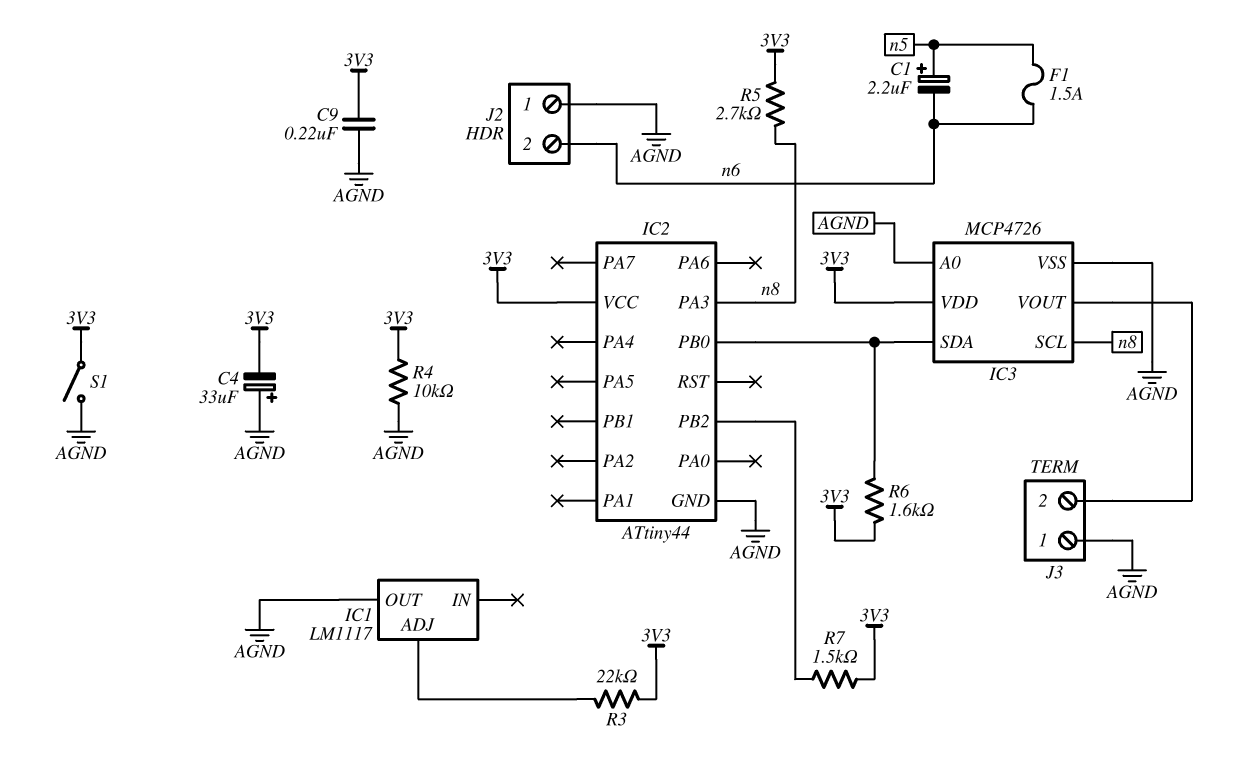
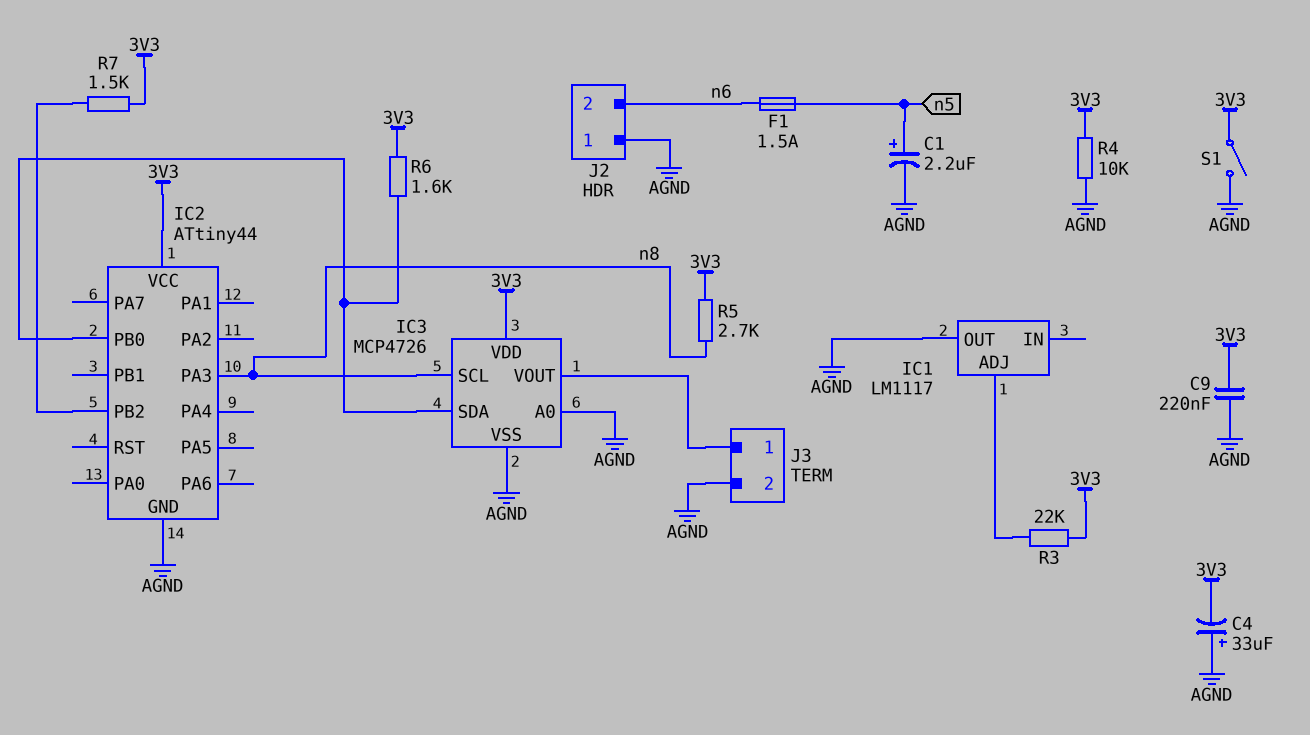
C1: 2.2uF (plus n5, minus n6) -> 2.2uF (plus n5, minus AGND)
J3 pin 1: AGND -> IC3/VOUT
J3 pin 2: IC3/VOUT -> AGND

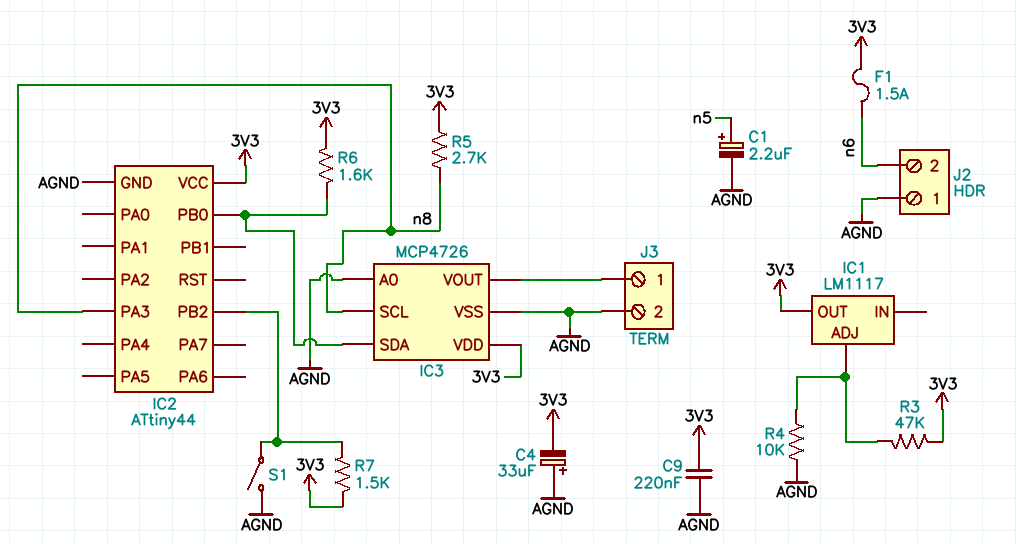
F1: 1.5A (n5, n6) -> 1.5A (3V3, n6)
IC1 pin OUT: AGND -> 3V3
R3: 22k (3V3, IC1/ADJ) -> 47k (3V3, IC1/ADJ)
R4: 10k (3V3, AGND) -> 10k (AGND, IC1/ADJ)
S1: switch (3V3, AGND) -> switch (AGND, IC2/PB2)

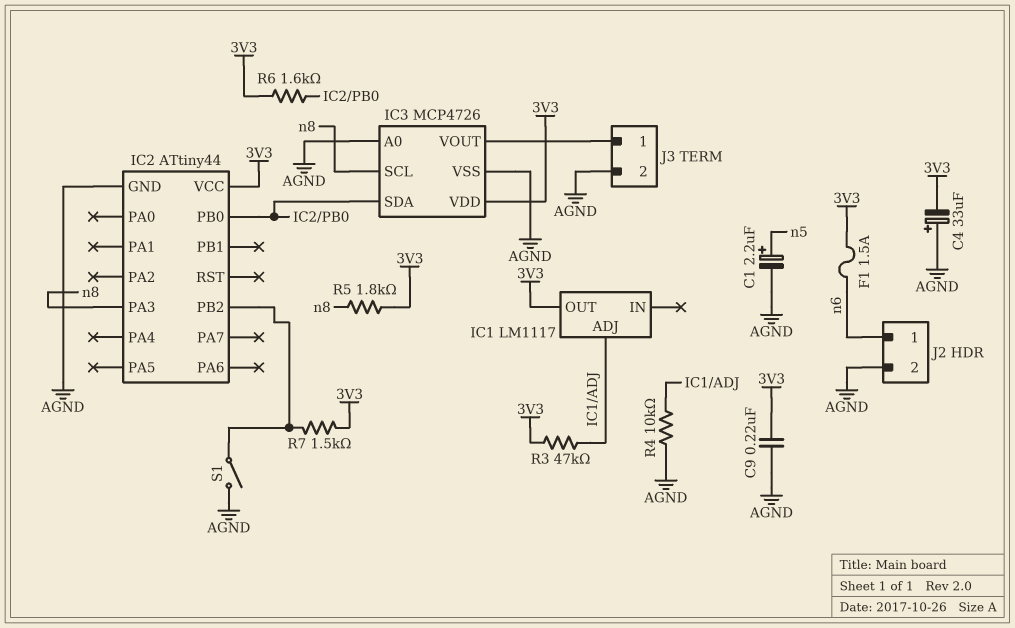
J2 pin 1: AGND -> n6
J2 pin 2: n6 -> AGND
R5: 2.7k (3V3, n8) -> 1.8k (3V3, n8)

